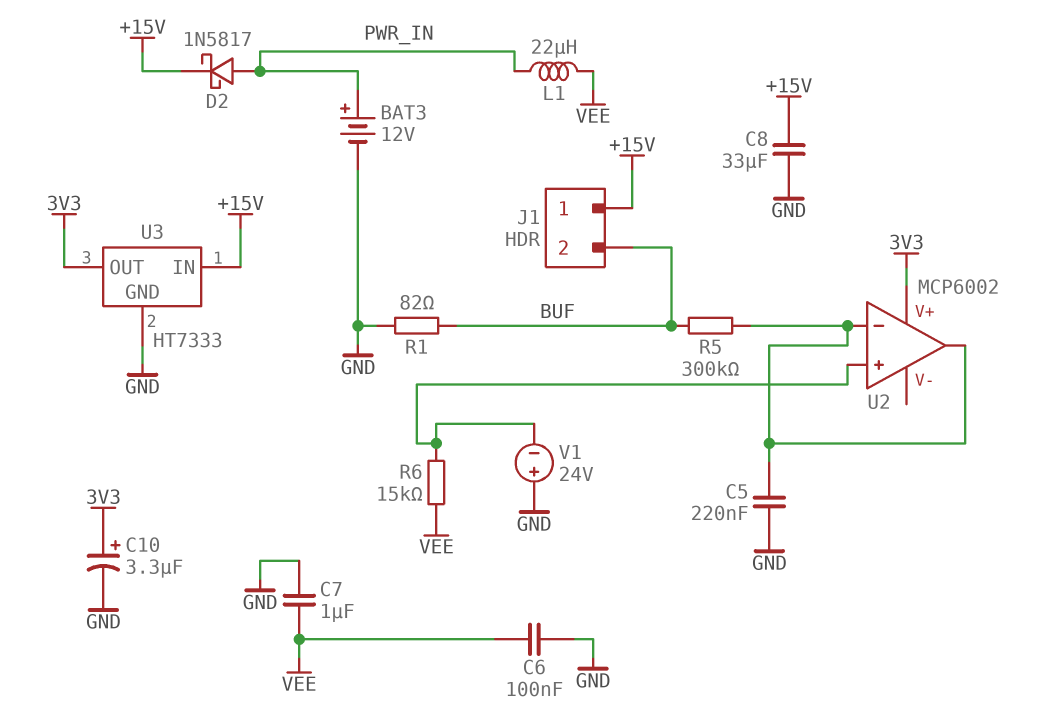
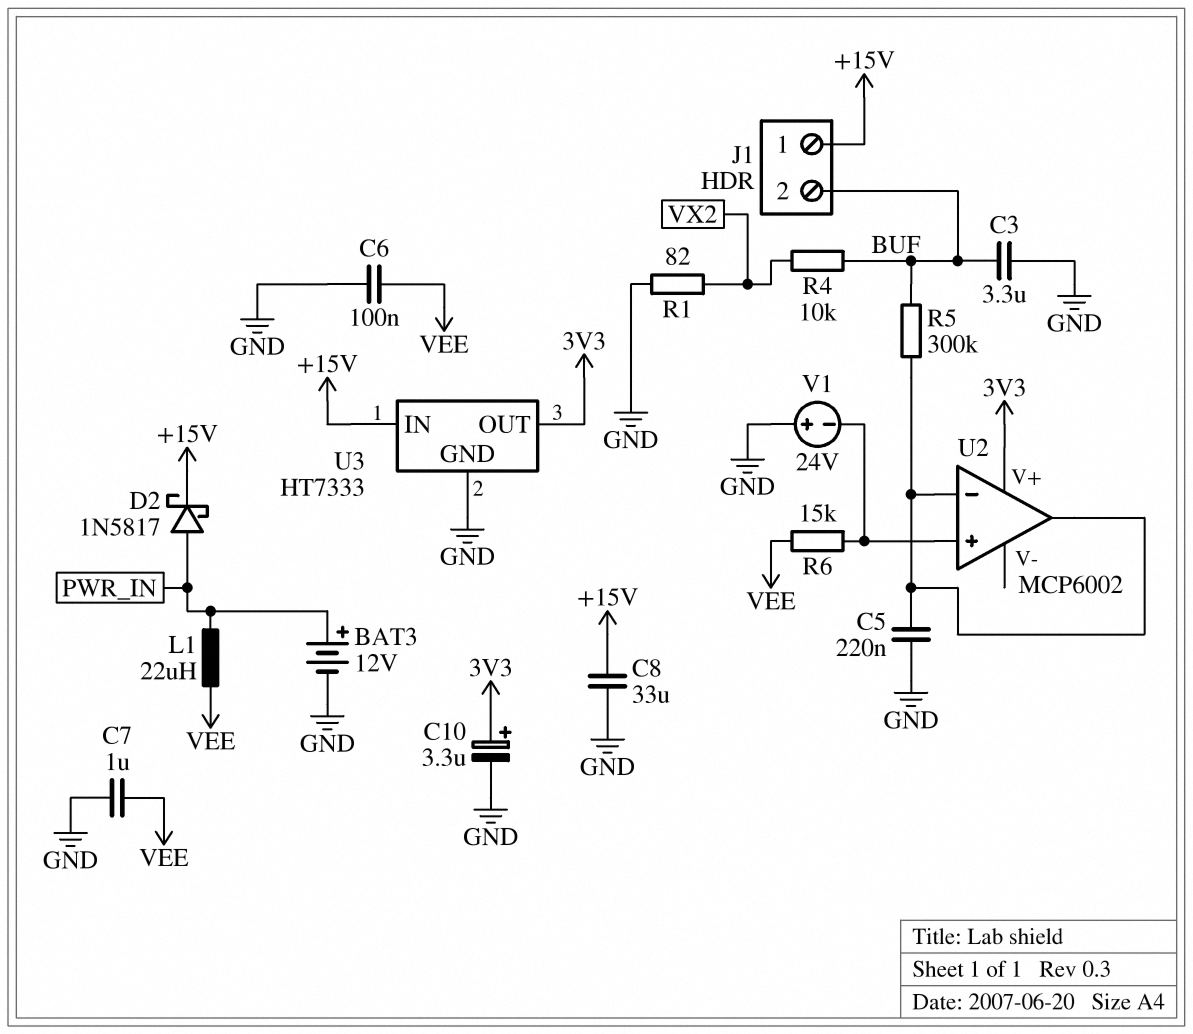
C3: none -> 3.3uF (BUF, GND)
R1: 82 (BUF, GND) -> 82 (GND, VX2)
R4: none -> 10k (BUF, VX2)

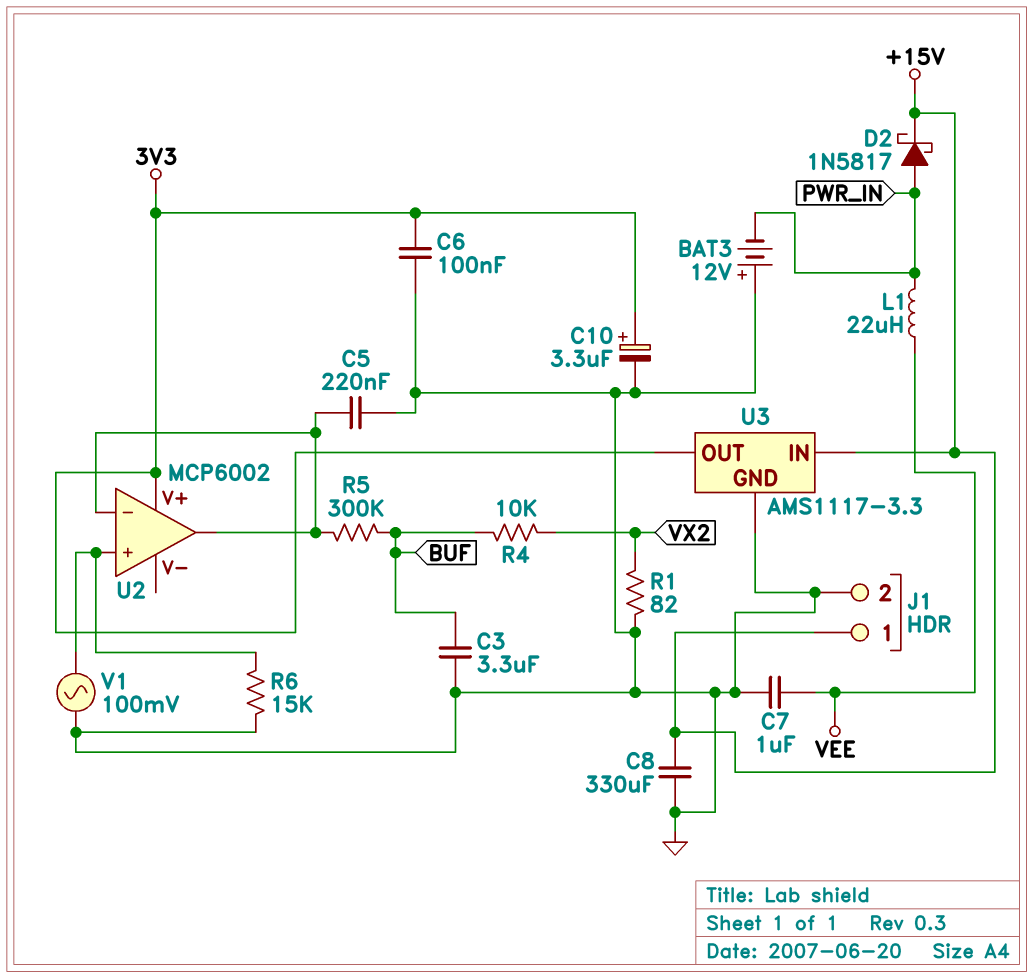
BAT3: 12V (plus PWR_IN, minus GND) -> 12V (plus GND, minus PWR_IN)
C6: 100nF (GND, VEE) -> 100nF (3V3, GND)
C8: 33uF (+15V, GND) -> 330uF (+15V, GND)
J1 pin 2: BUF -> GND
R6: 15k (U2/in+, VEE) -> 15k (GND, U2/in+)
U3: HT7333 -> AMS1117-3.3
V1: 24V (plus GND, minus U2/in+) -> AC 100mV (GND, U2/in+)

